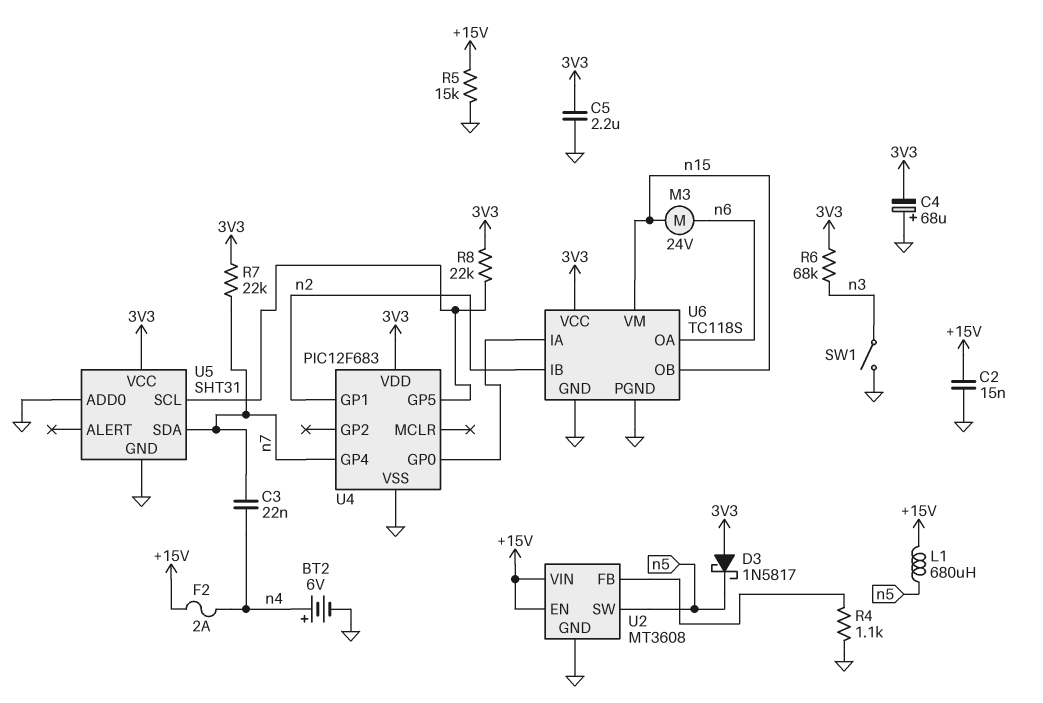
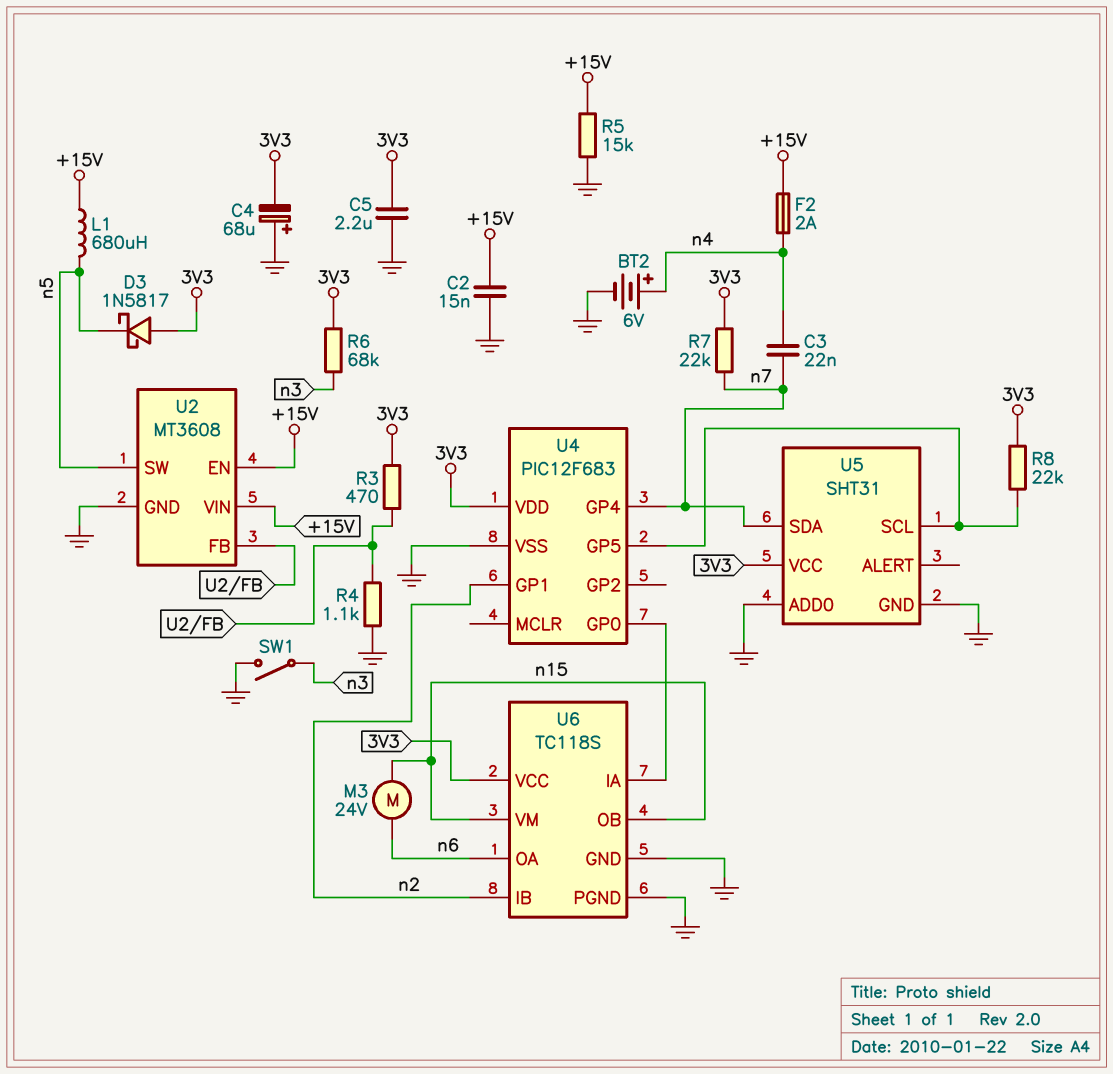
R3: none -> 470 (3V3, U2/FB)

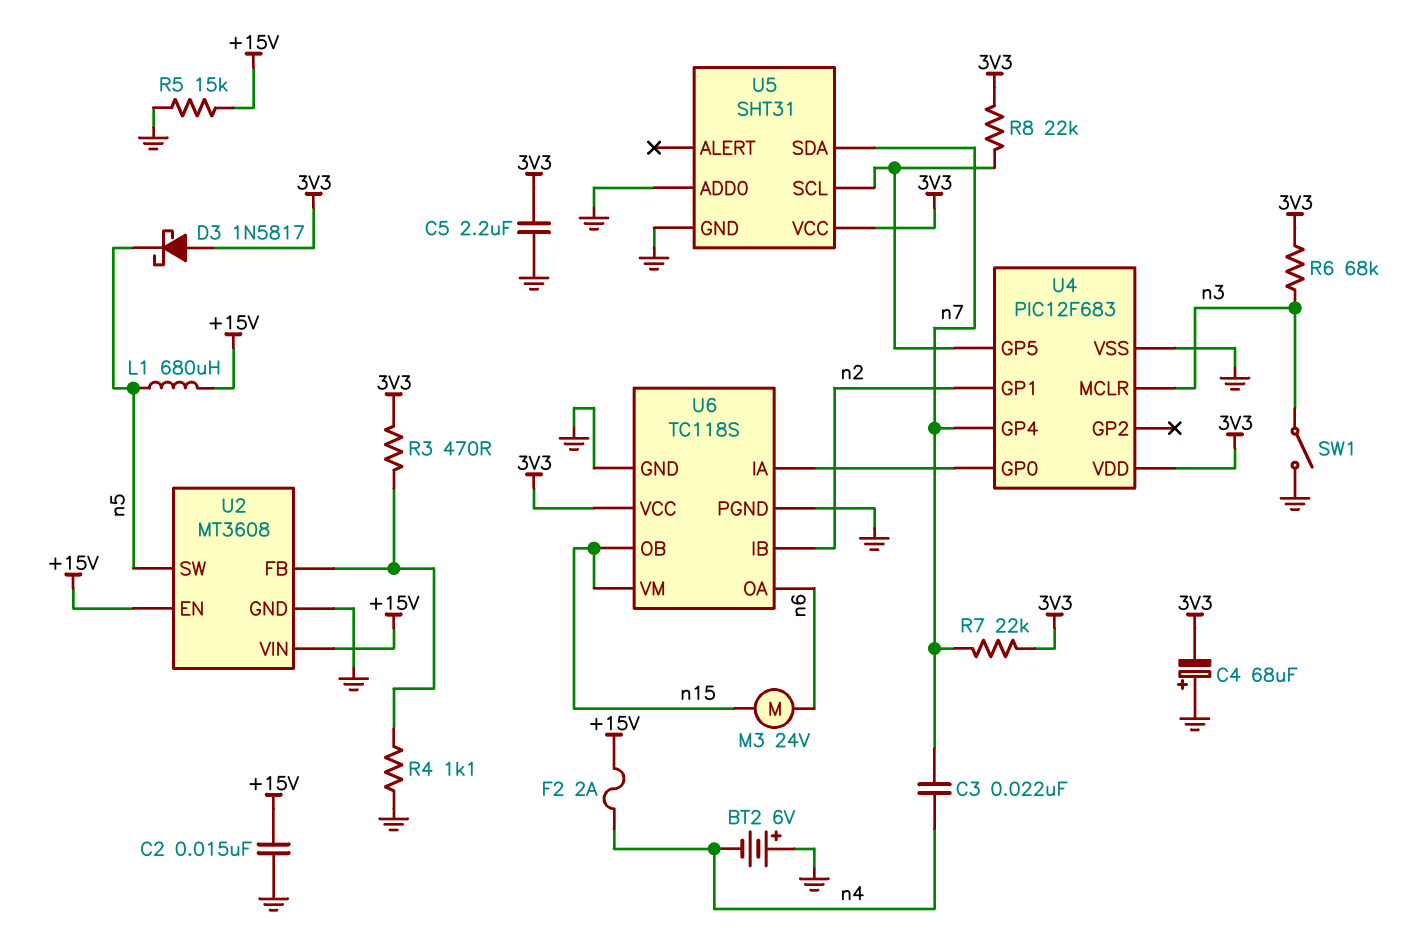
BT2: 6V (plus n4, minus GND) -> 6V (plus GND, minus n4)
U4 pin MCLR: none -> n3

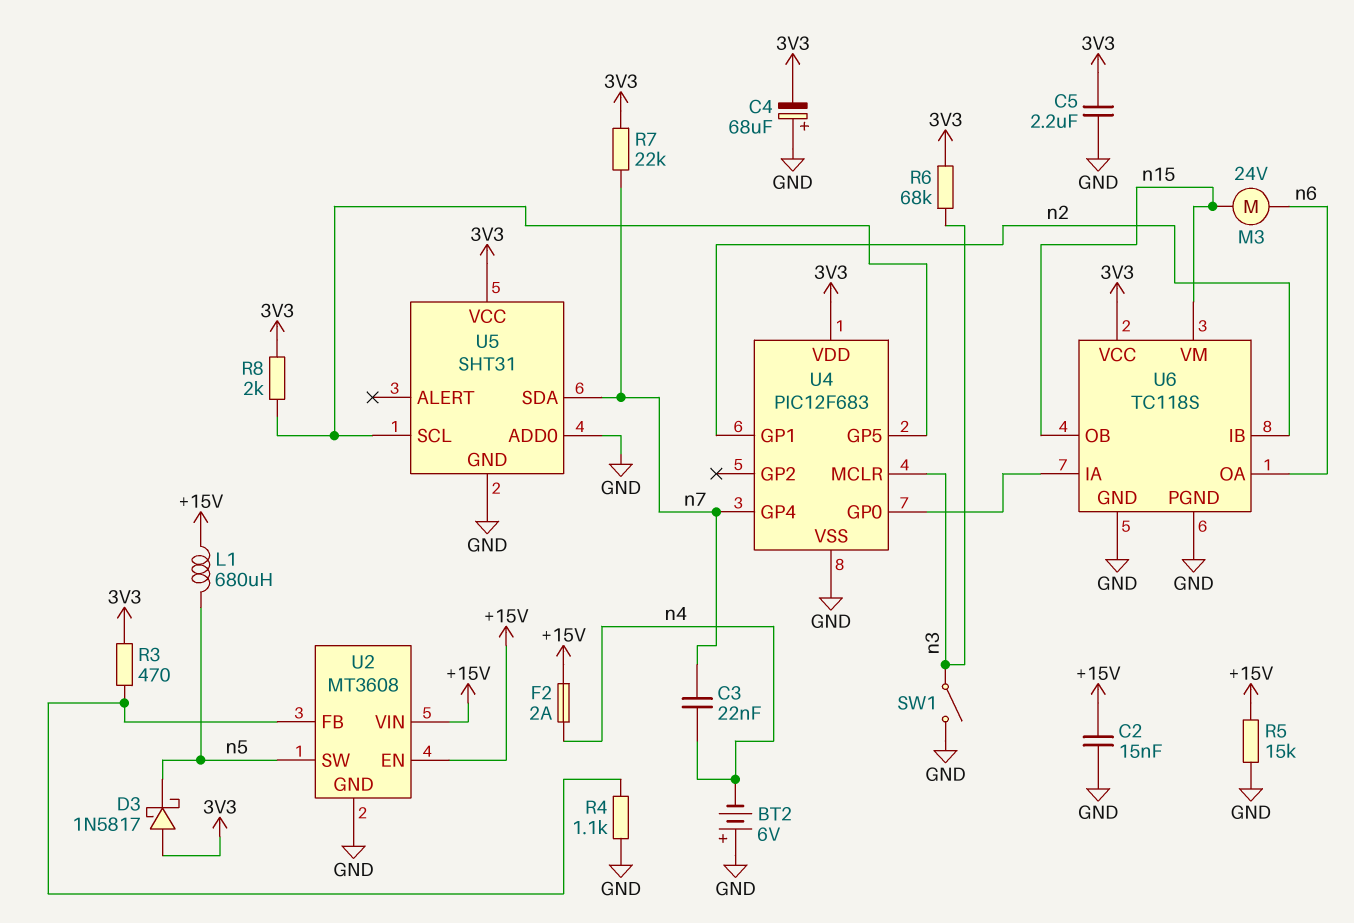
R8: 22k (3V3, U4/GP5) -> 2k (3V3, U4/GP5)

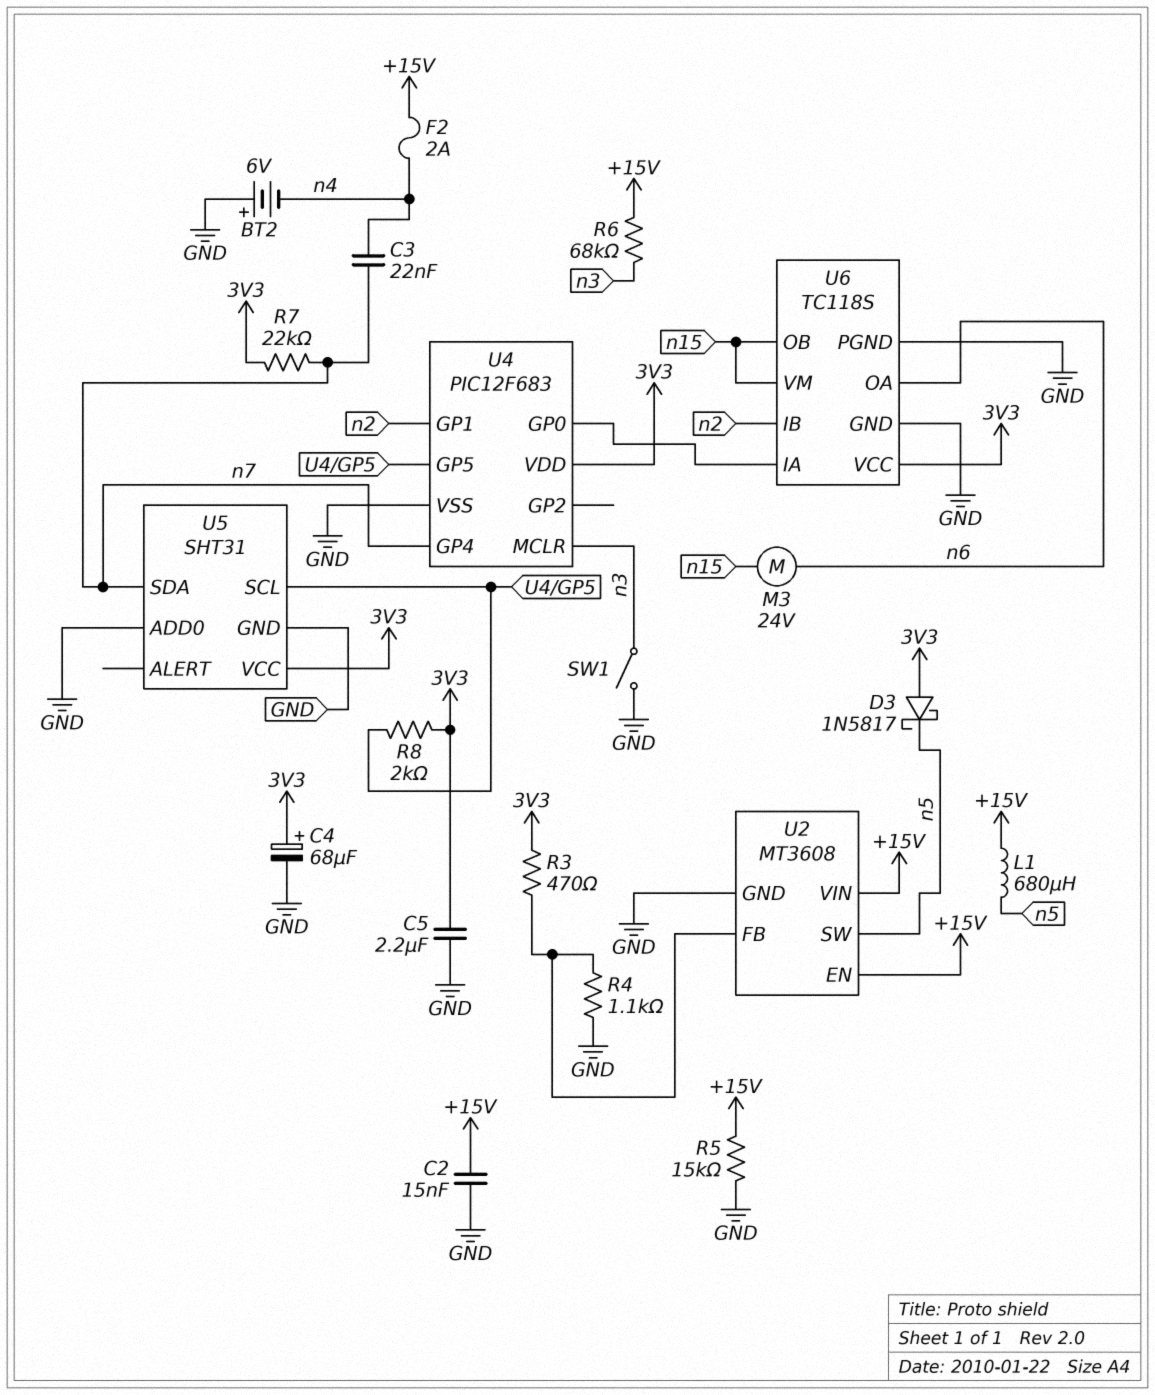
C4: 68uF (plus GND, minus 3V3) -> 68uF (plus 3V3, minus GND)
R6: 68k (3V3, n3) -> 68k (+15V, n3)

